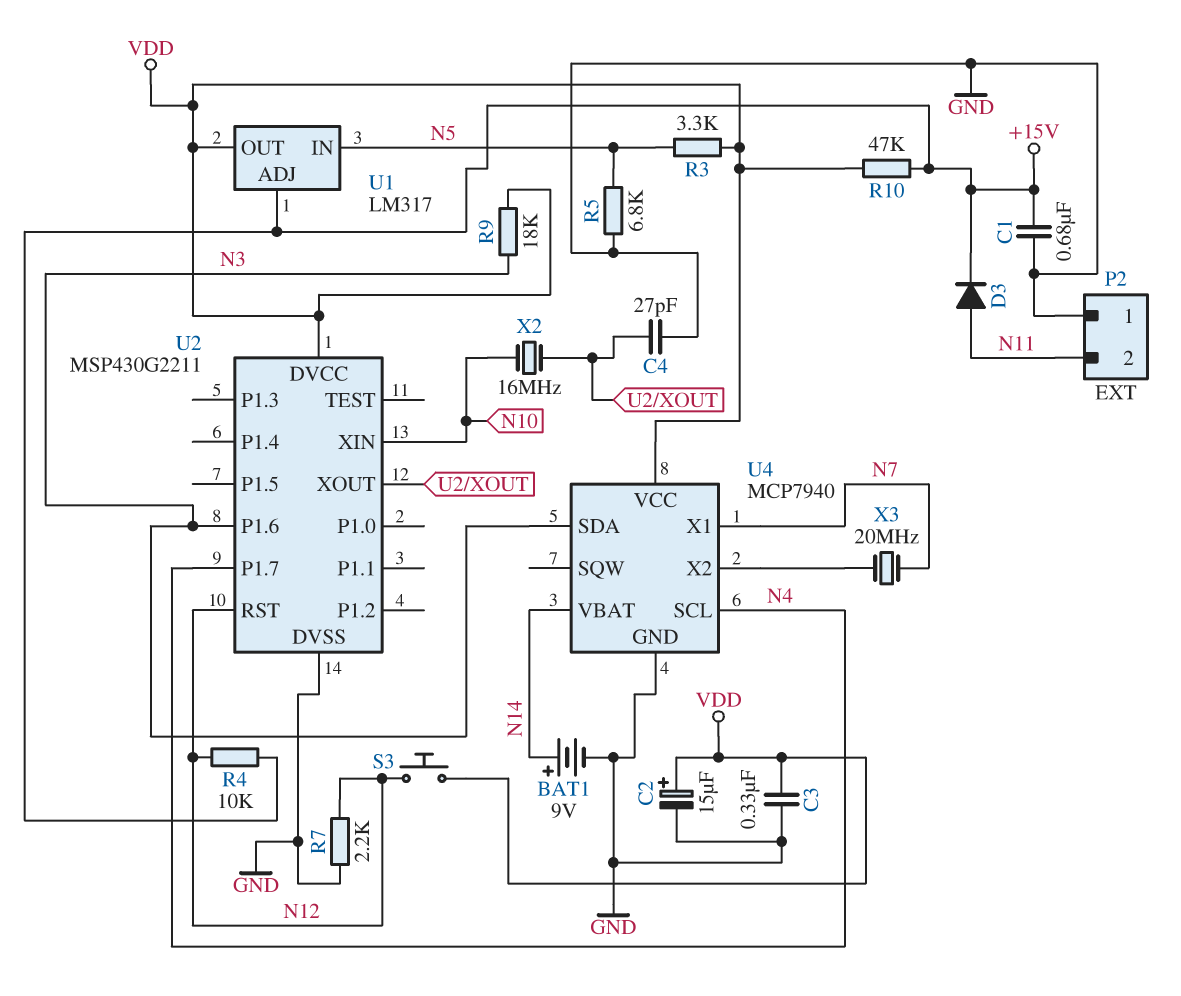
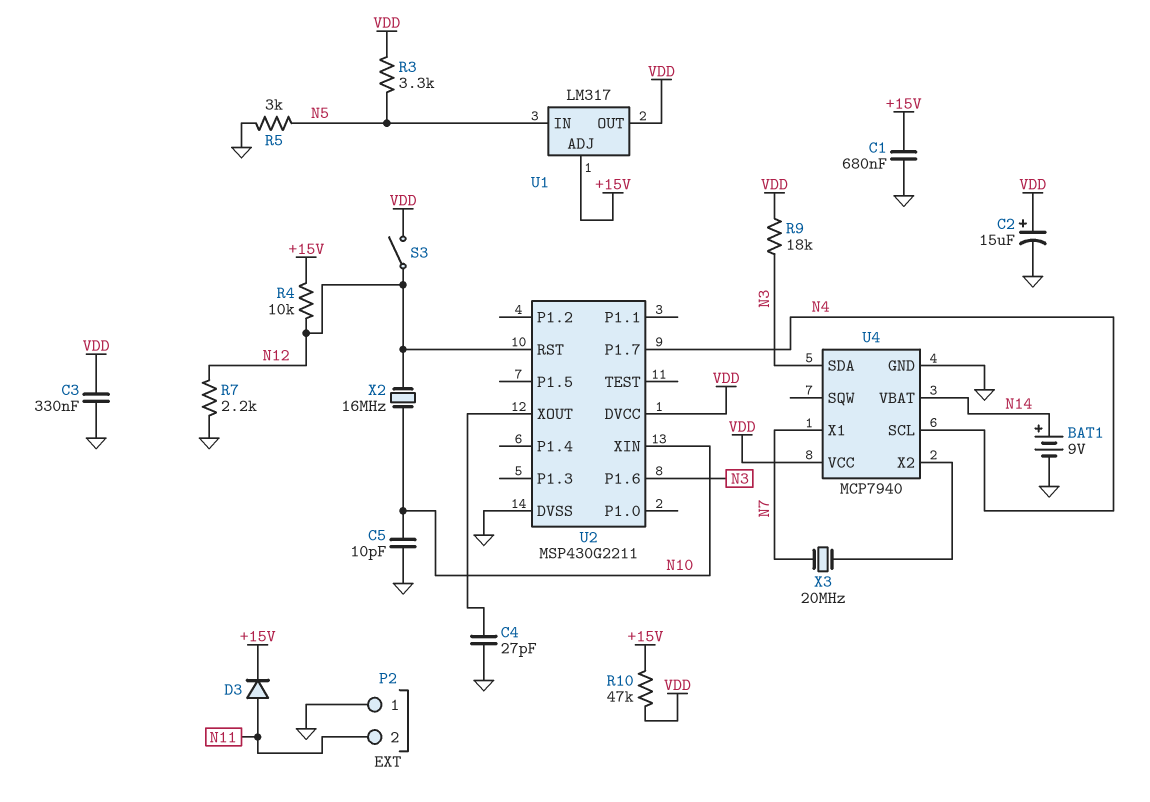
C5: none -> 10pF (GND, N10)
R5: 6.8k (GND, N5) -> 3k (GND, N5)
S3: button (N12, VDD) -> switch (N12, VDD)
X2: 16MHz (N10, U2/XOUT) -> 16MHz (N10, N12)

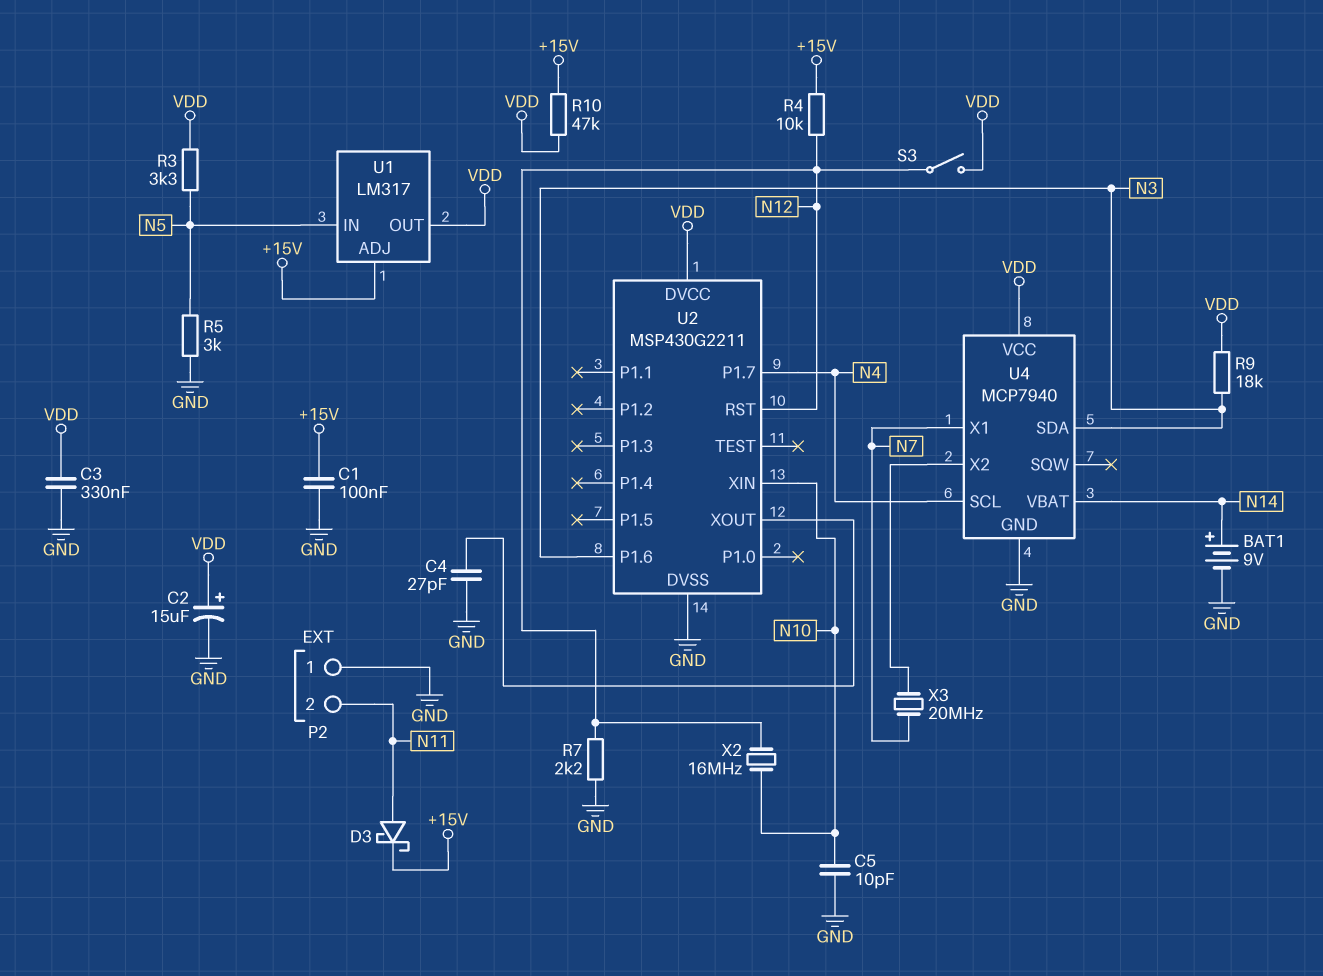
C1: 680nF (+15V, GND) -> 100nF (+15V, GND)
D3: diode (A N11, K +15V) -> schottky (A N11, K +15V)

